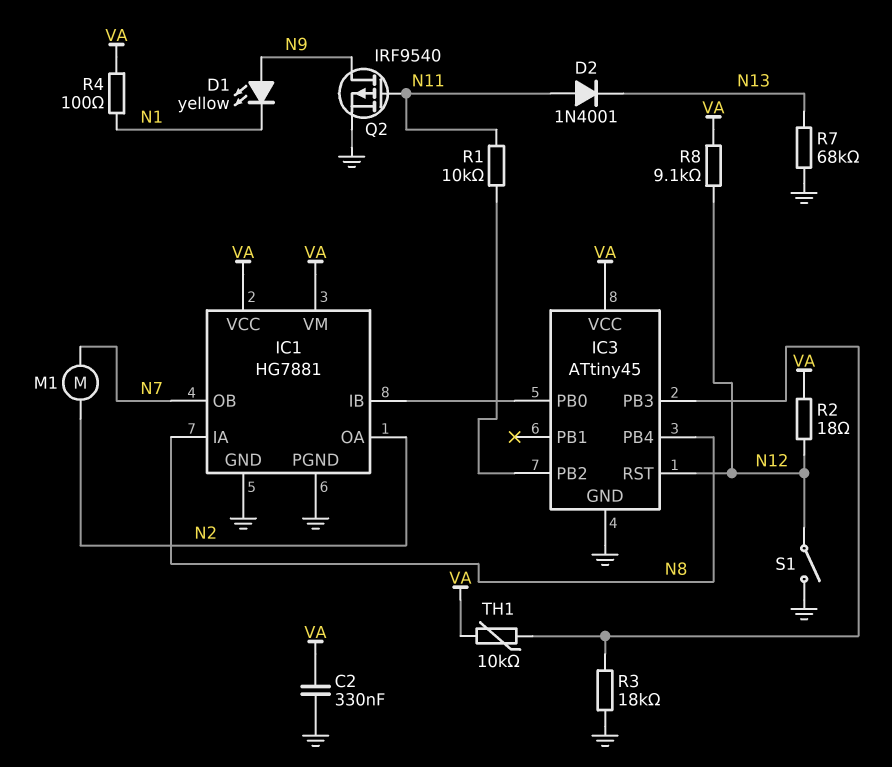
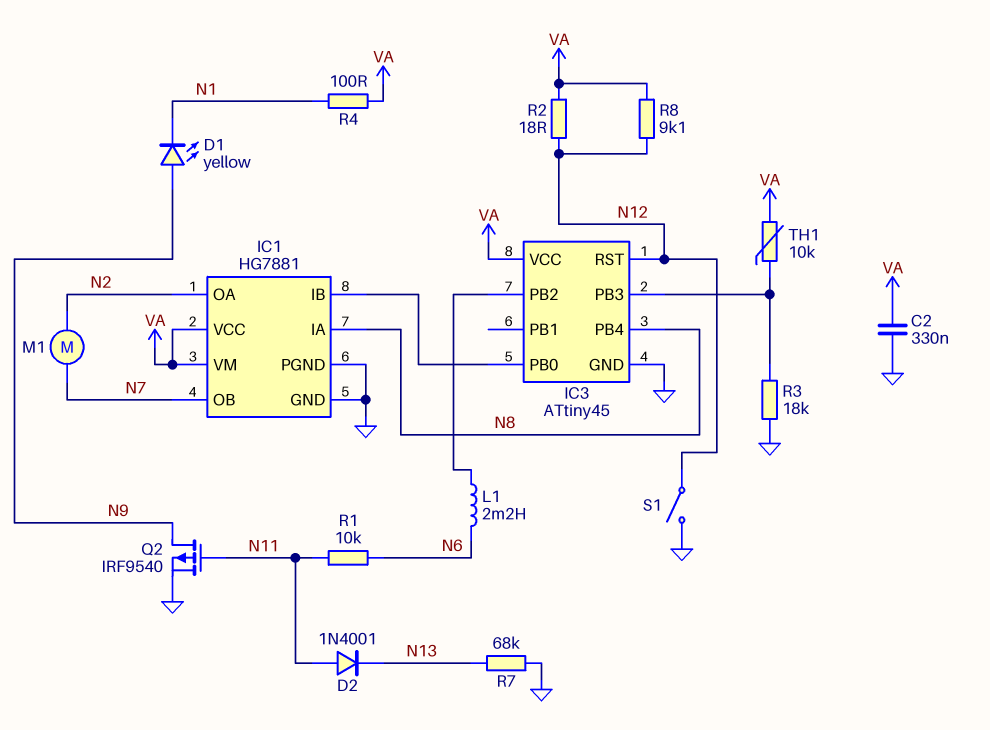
L1: none -> 2.2mH (IC3/PB2, N6)
R1: 10k (IC3/PB2, N11) -> 10k (N6, N11)

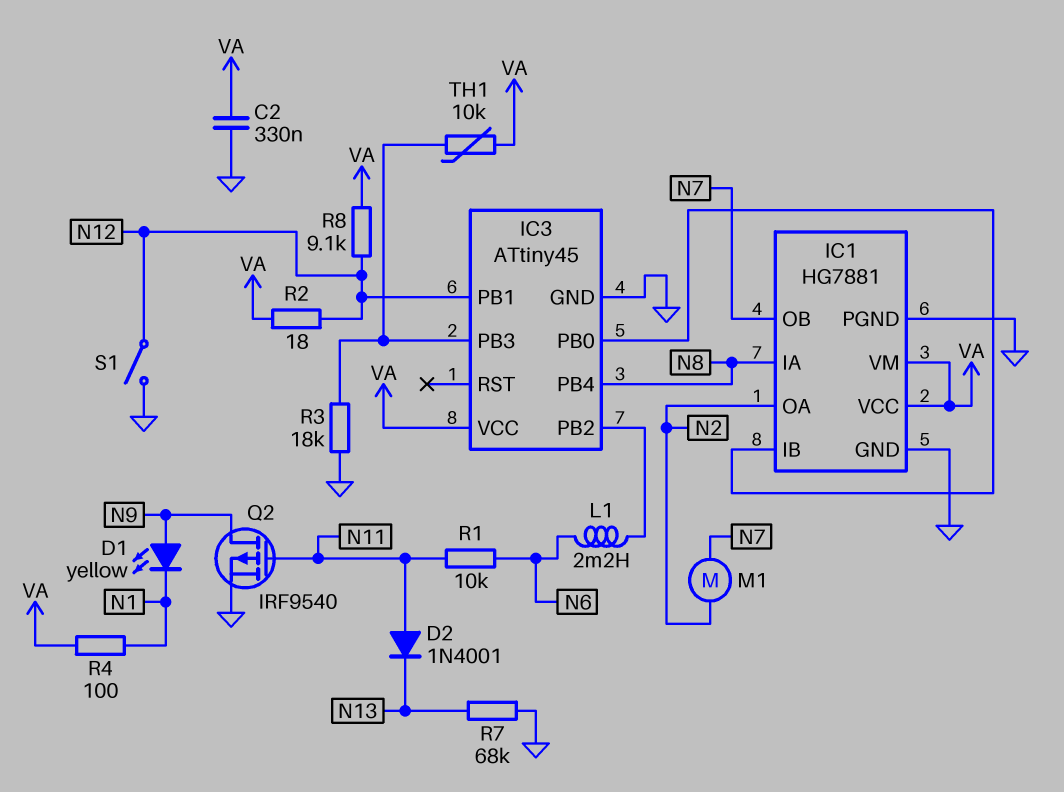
IC3 pin PB1: none -> N12
IC3 pin RST: N12 -> none

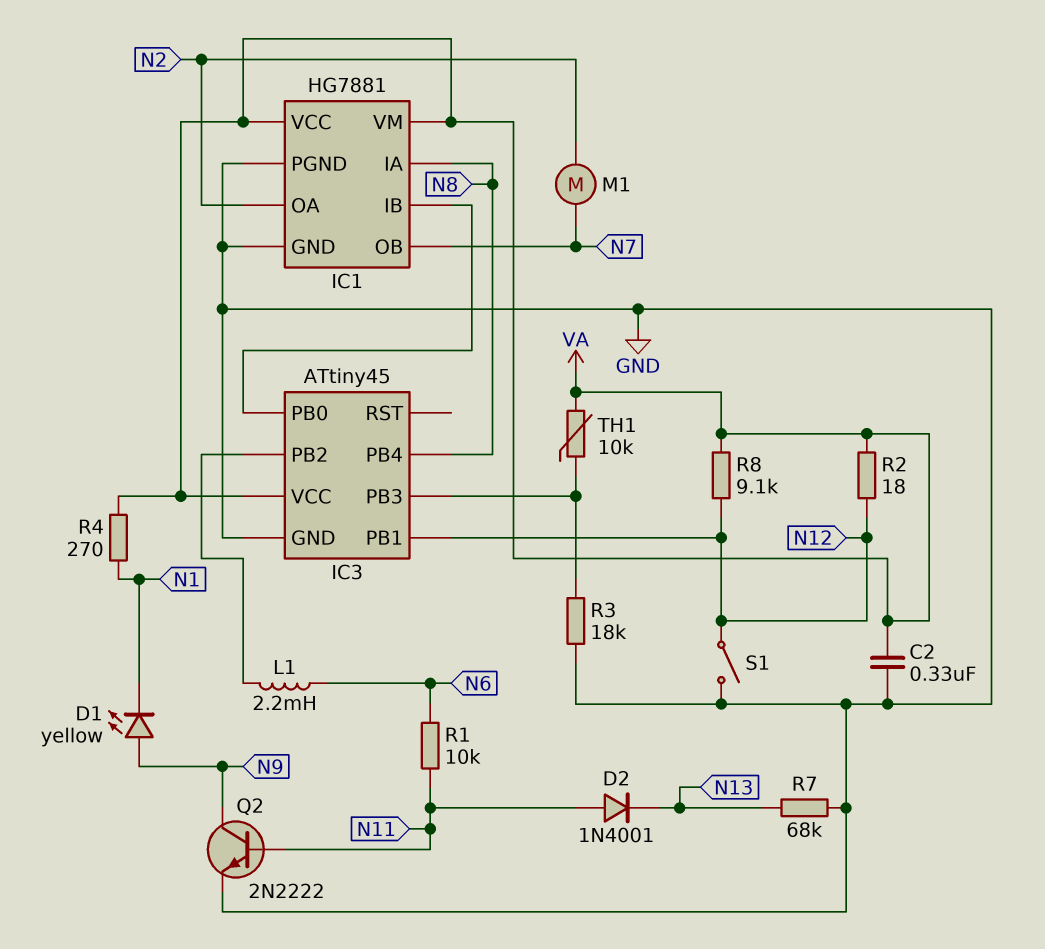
Q2: PMOS IRF9540 (G N11, D N9, S GND) -> NPN 2N2222 (B N11, C N9, E GND)
R4: 100 (N1, VA) -> 270 (N1, VA)

